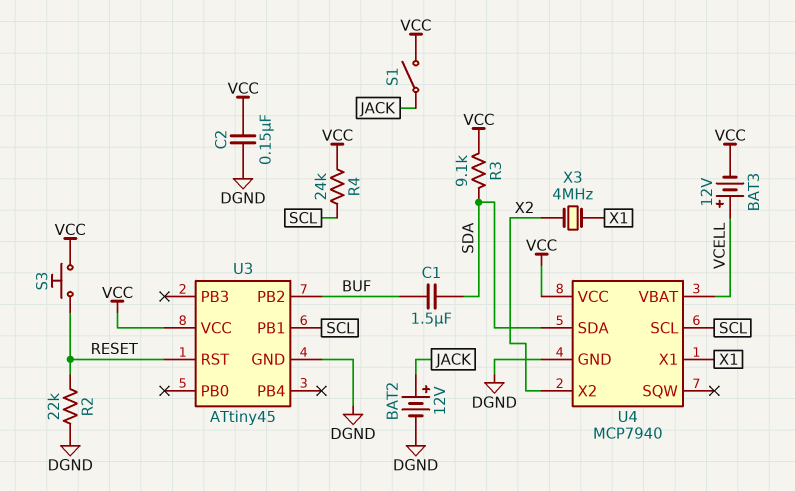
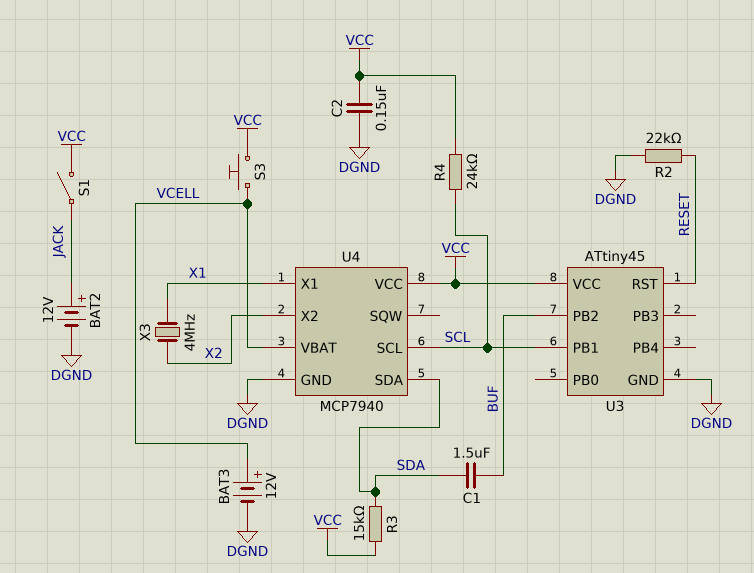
BAT3: 12V (plus VCELL, minus VCC) -> 12V (plus VCELL, minus DGND)
R3: 9.1k (SDA, VCC) -> 15k (SDA, VCC)
S3: button (RESET, VCC) -> button (VCC, VCELL)

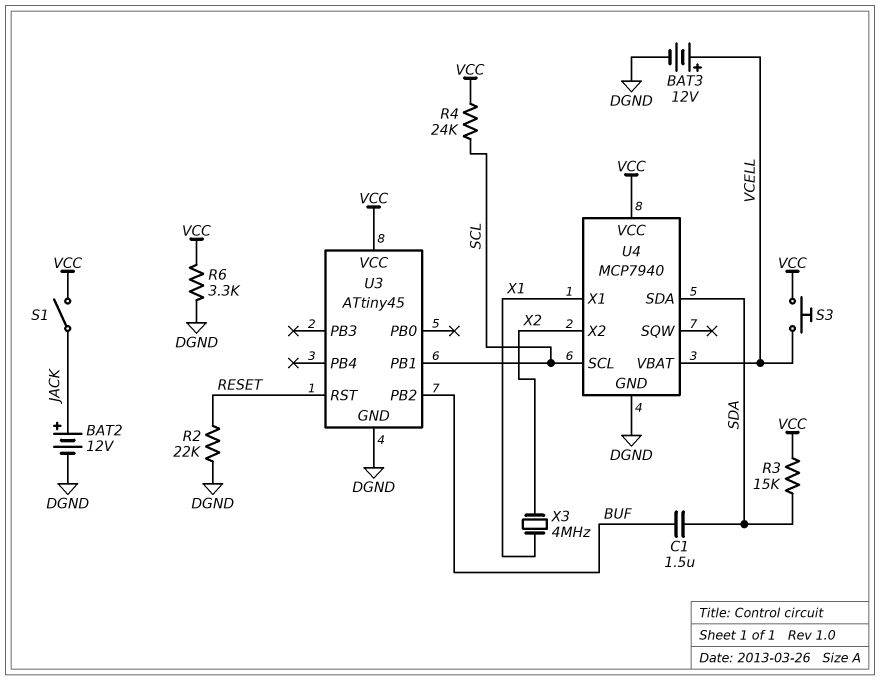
C2: 150nF (DGND, VCC) -> none
R6: none -> 3.3k (DGND, VCC)

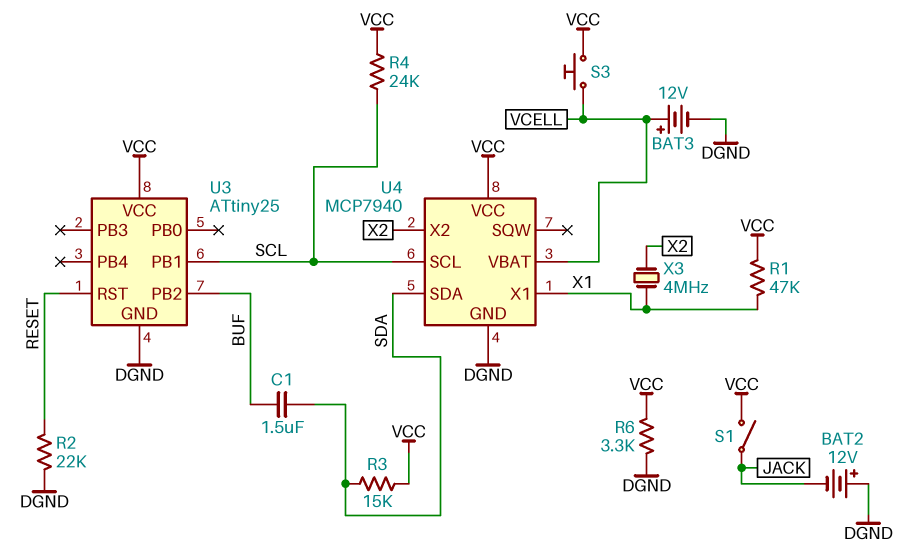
BAT2: 12V (plus JACK, minus DGND) -> 12V (plus DGND, minus JACK)
R1: none -> 47k (VCC, X1)
U3: ATtiny45 -> ATtiny25

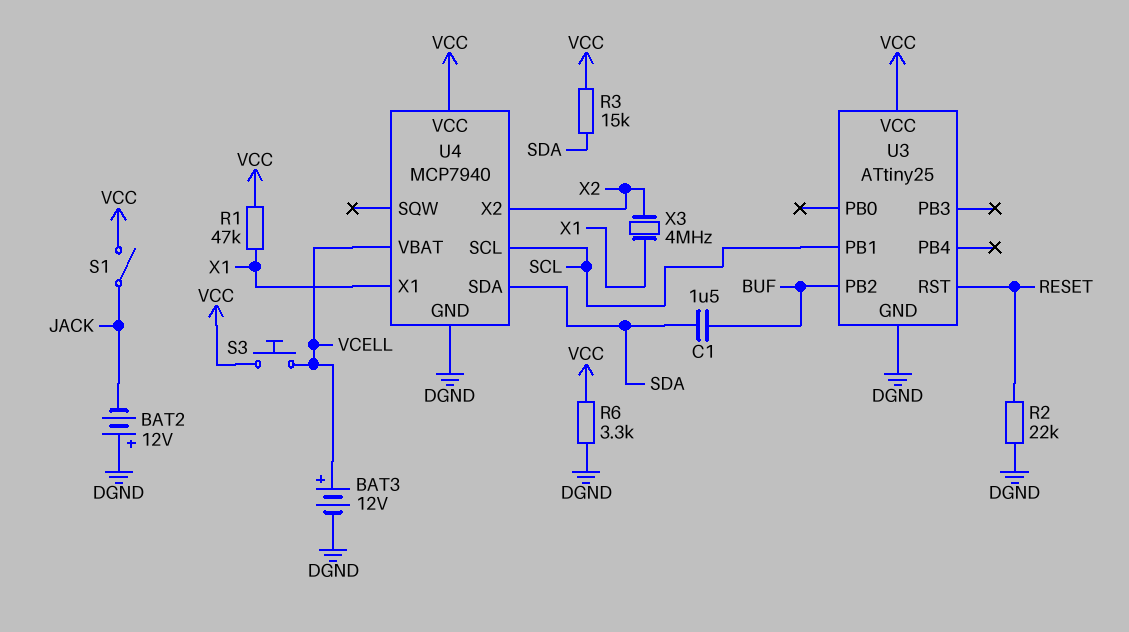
R4: 24k (SCL, VCC) -> none

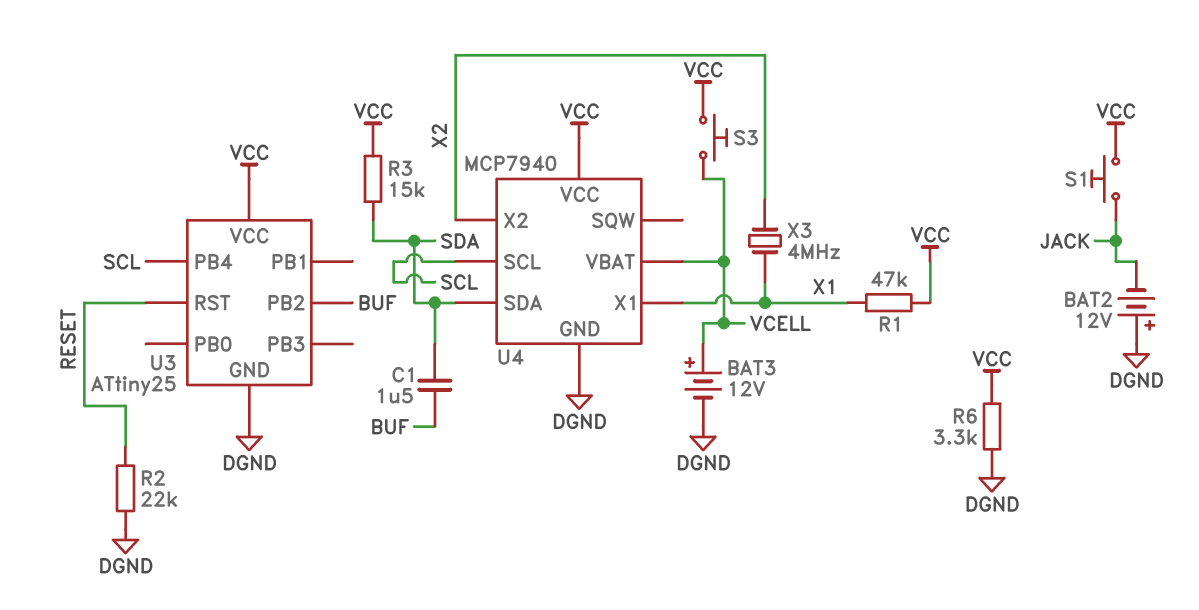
S1: switch (JACK, VCC) -> button (JACK, VCC)
U3 pin PB1: SCL -> none
U3 pin PB4: none -> SCL

